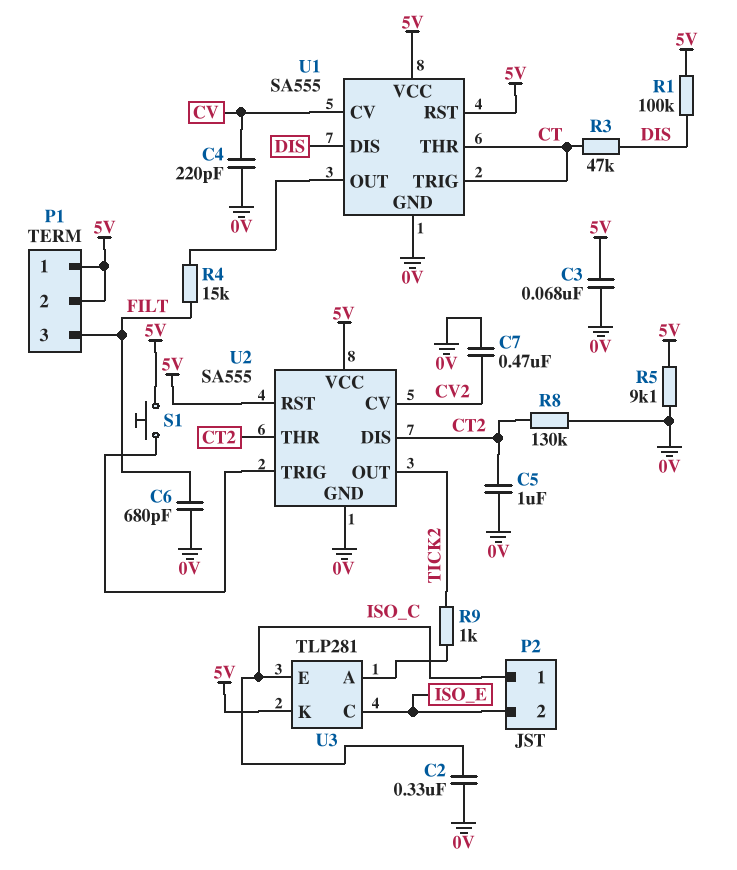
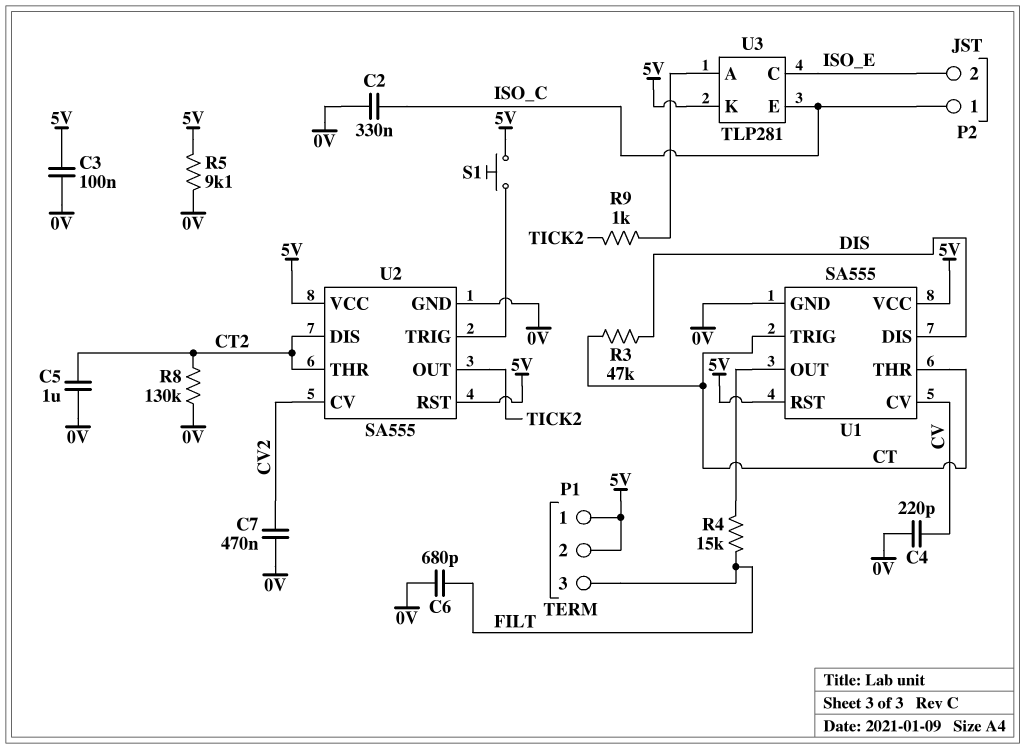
C3: 68nF (0V, 5V) -> 100nF (0V, 5V)
R1: 100k (5V, DIS) -> none

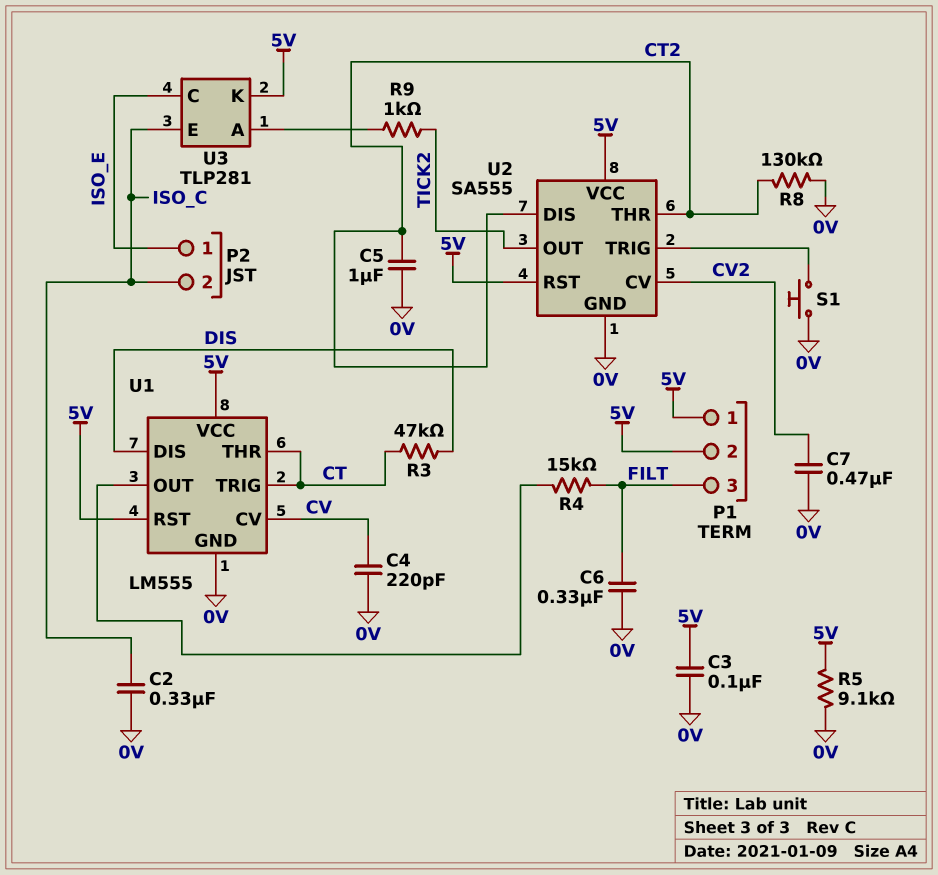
C6: 680pF (0V, FILT) -> 330nF (0V, FILT)
P2 pin 1: ISO_C -> ISO_E
P2 pin 2: ISO_E -> ISO_C
S1: button (5V, U2/TRIG) -> button (0V, U2/TRIG)
U1: SA555 -> LM555

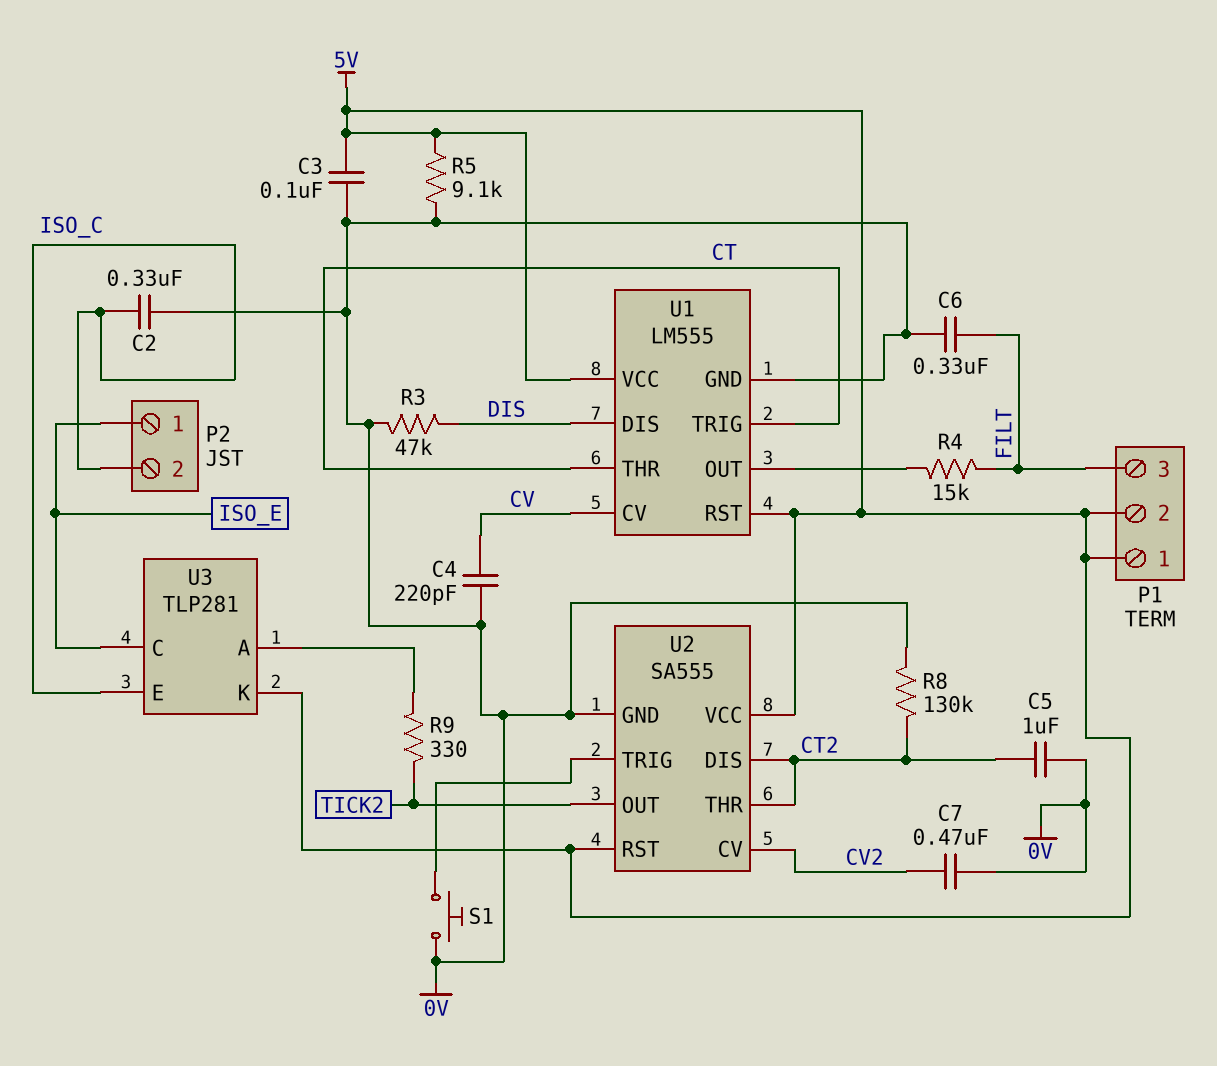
R3: 47k (CT, DIS) -> 47k (0V, DIS)
R9: 1k (TICK2, U3/A) -> 330 (TICK2, U3/A)

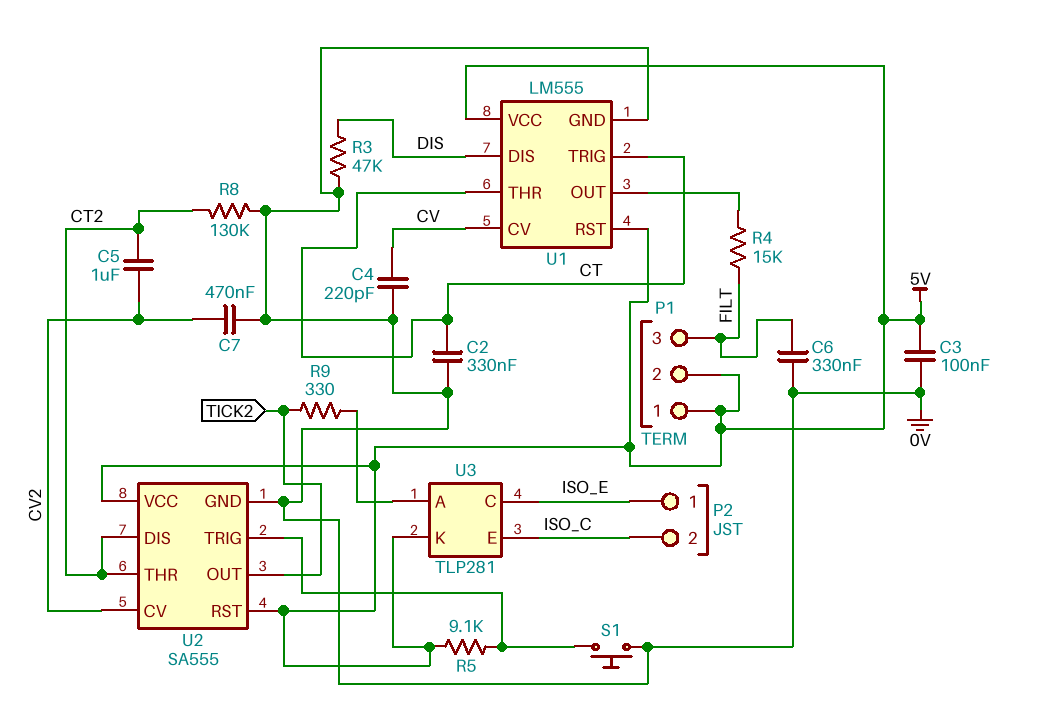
C2: 330nF (0V, ISO_C) -> 330nF (0V, CT)
C5: 1uF (0V, CT2) -> 1uF (CT2, CV2)
R5: 9.1k (0V, 5V) -> 9.1k (5V, U2/TRIG)

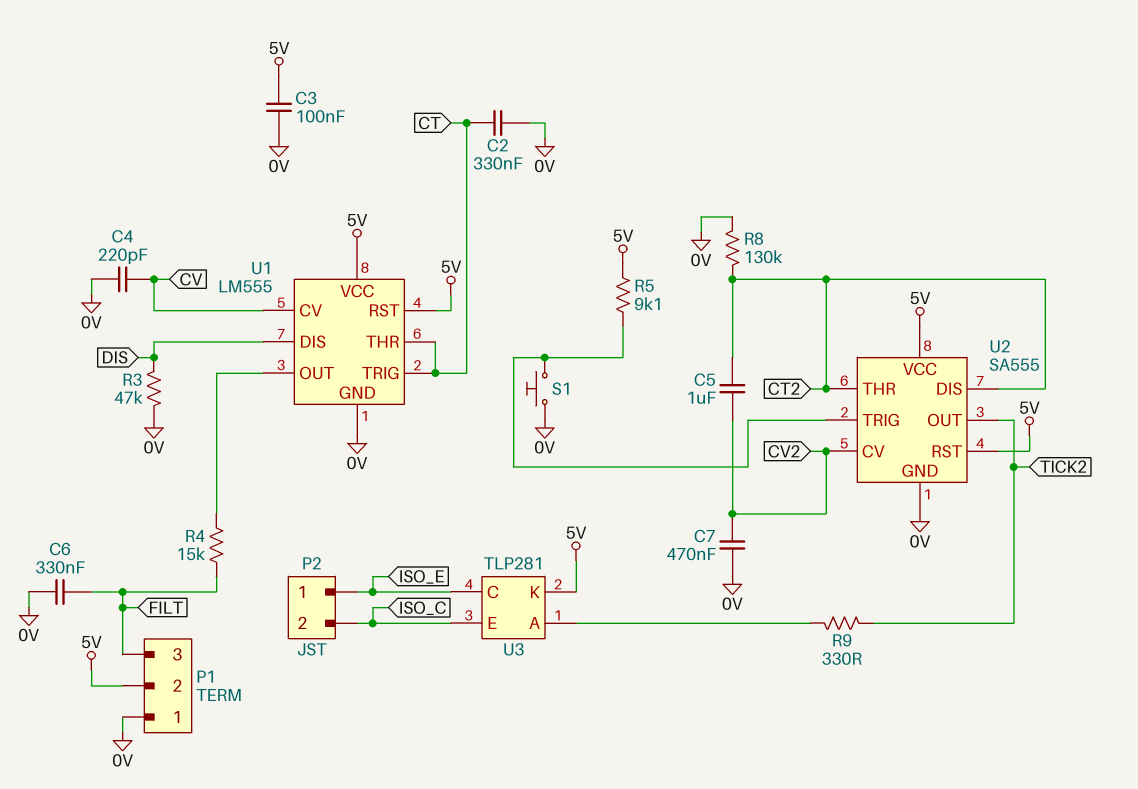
P1 pin 1: 5V -> 0V

